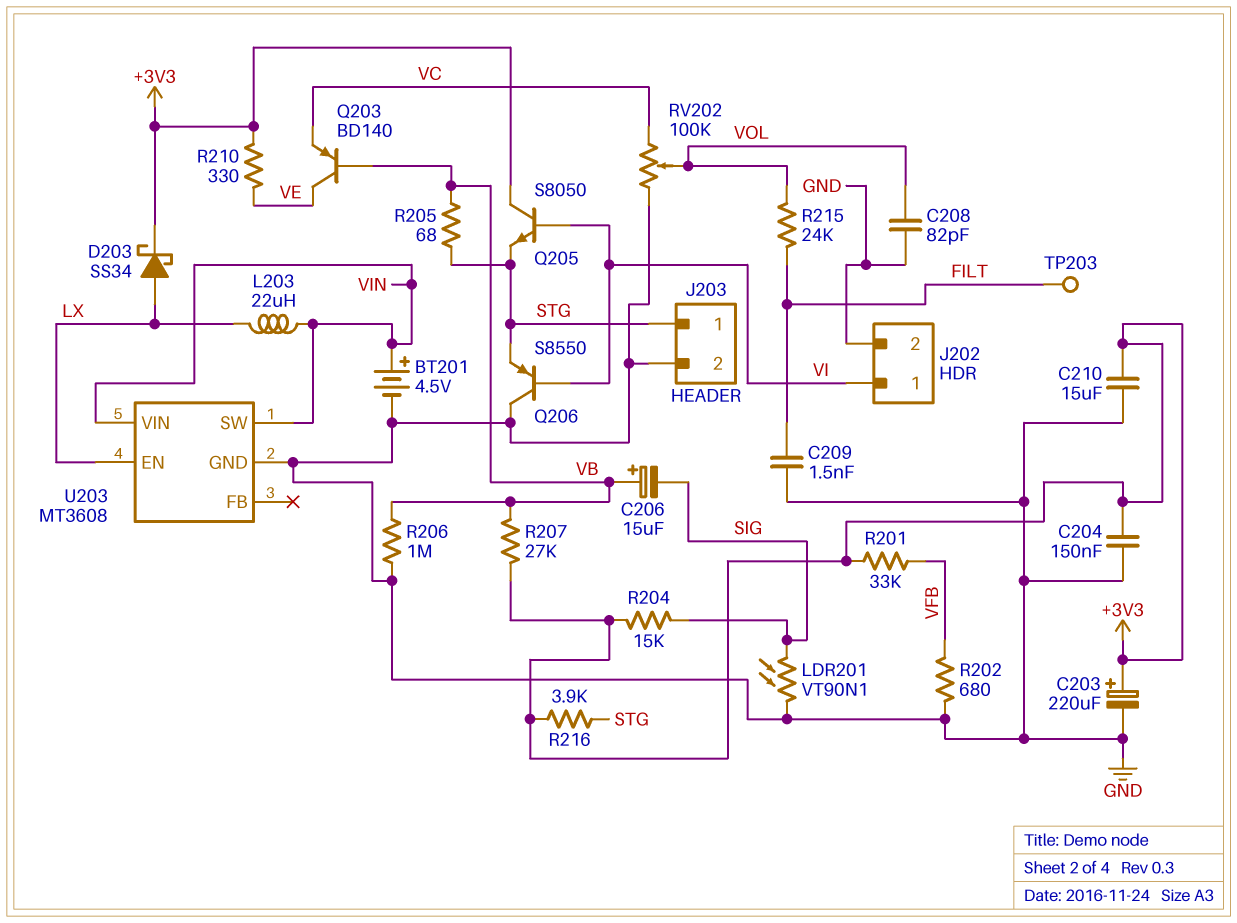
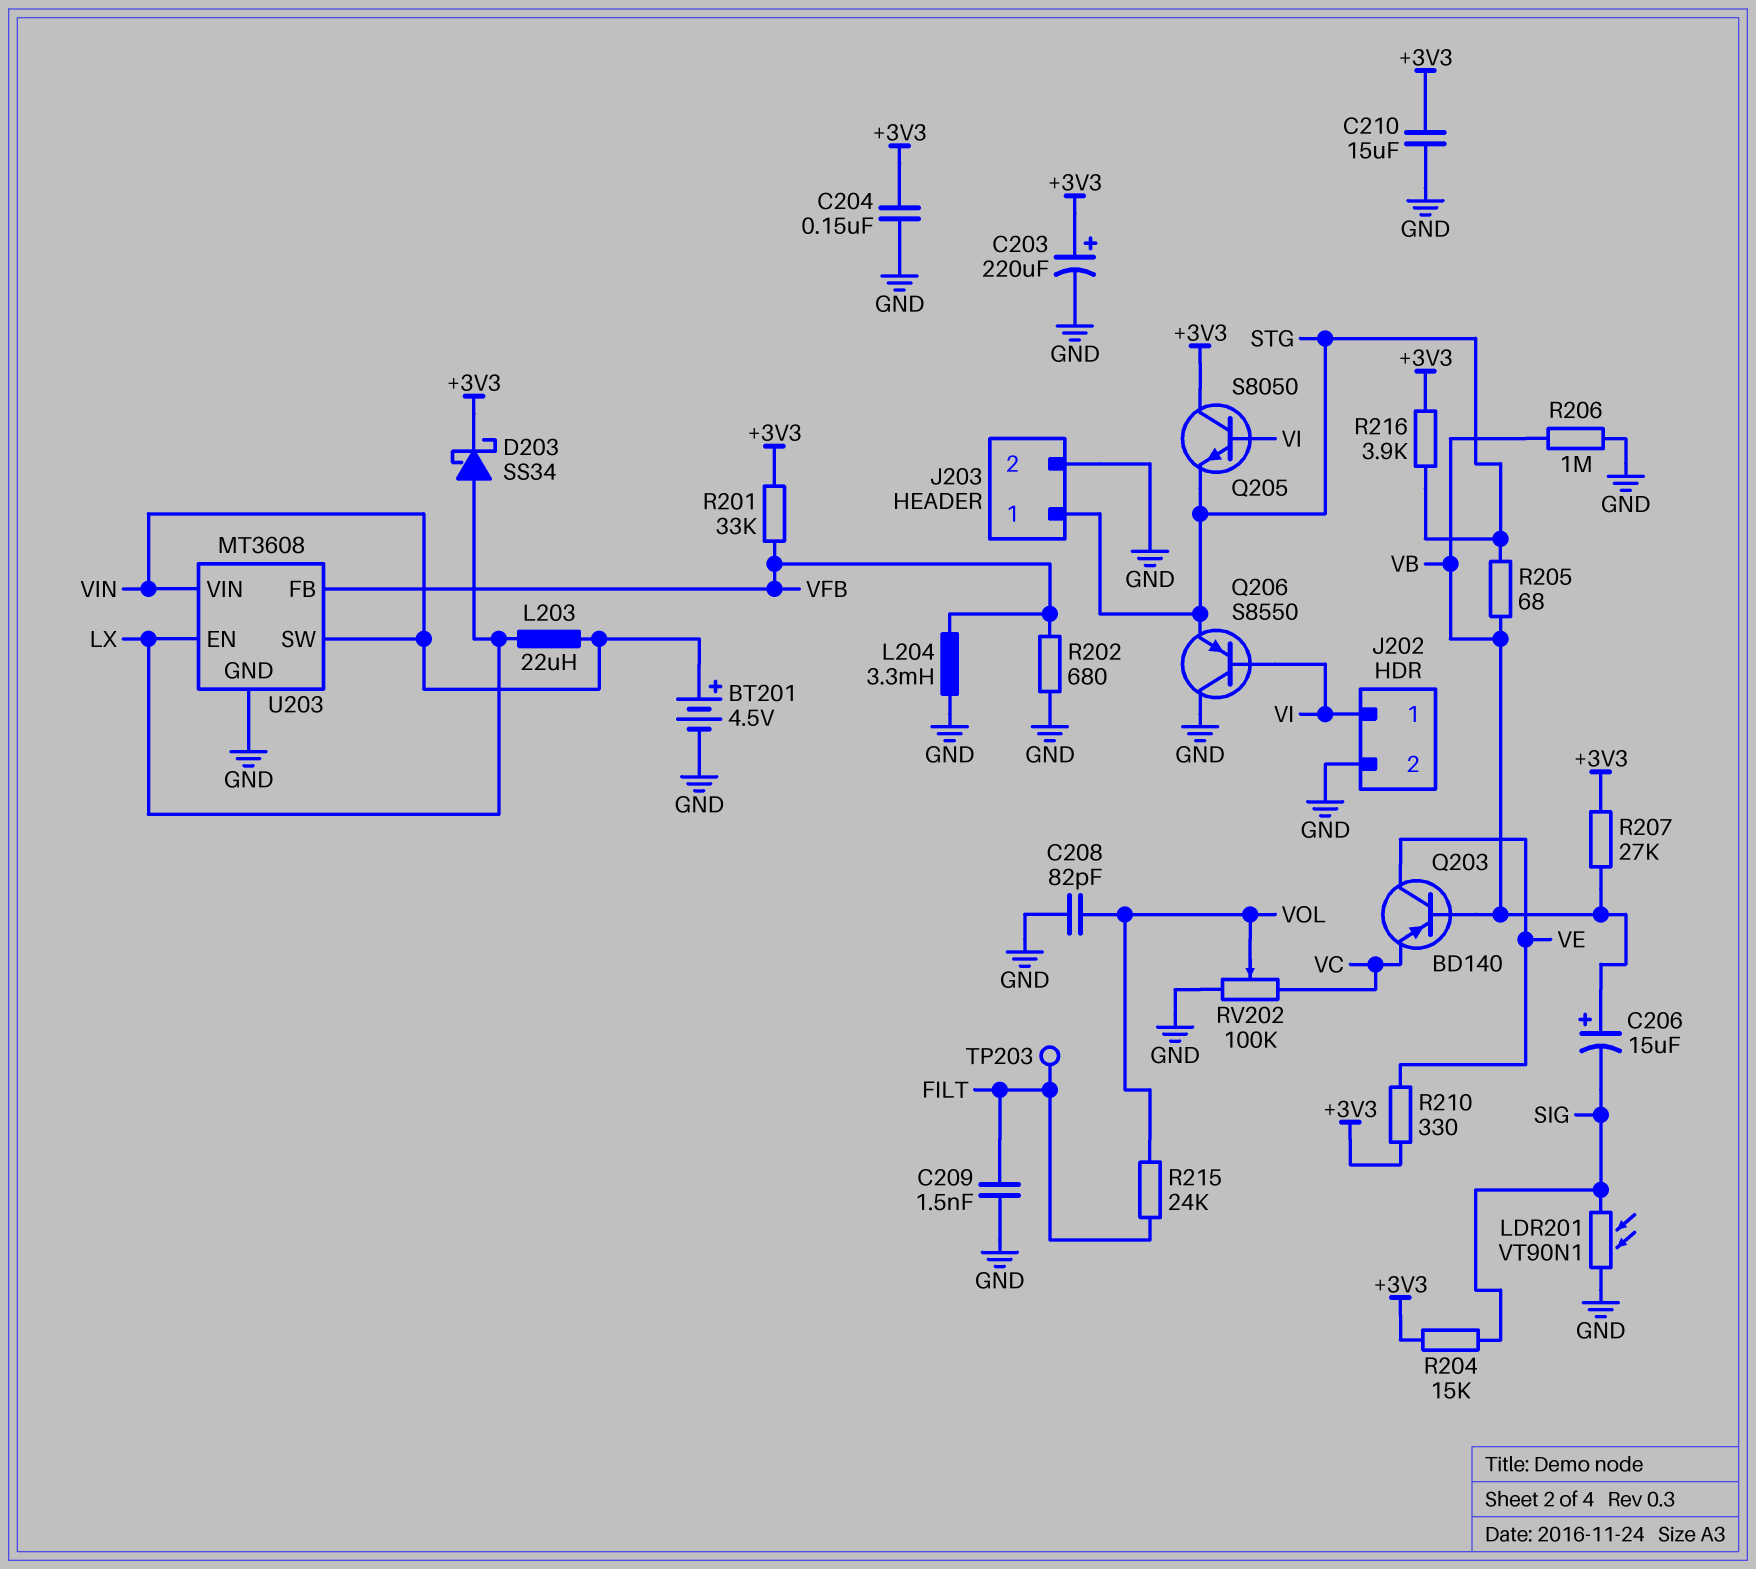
L204: none -> 3.3mH (GND, VFB)
U203 pin FB: none -> VFB

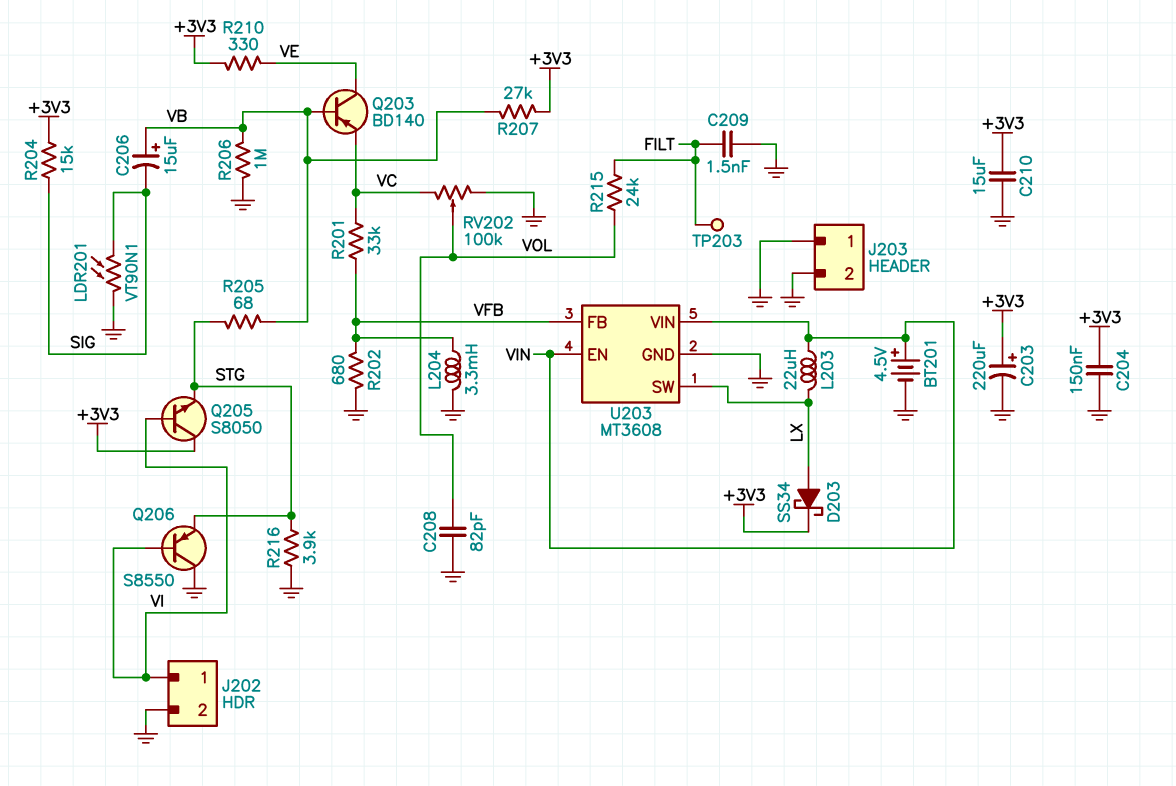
J203 pin 1: STG -> GND
R201: 33k (+3V3, VFB) -> 33k (VC, VFB)
R216: 3.9k (+3V3, STG) -> 3.9k (GND, STG)
U203 pin EN: LX -> VIN
U203 pin SW: VIN -> LX

